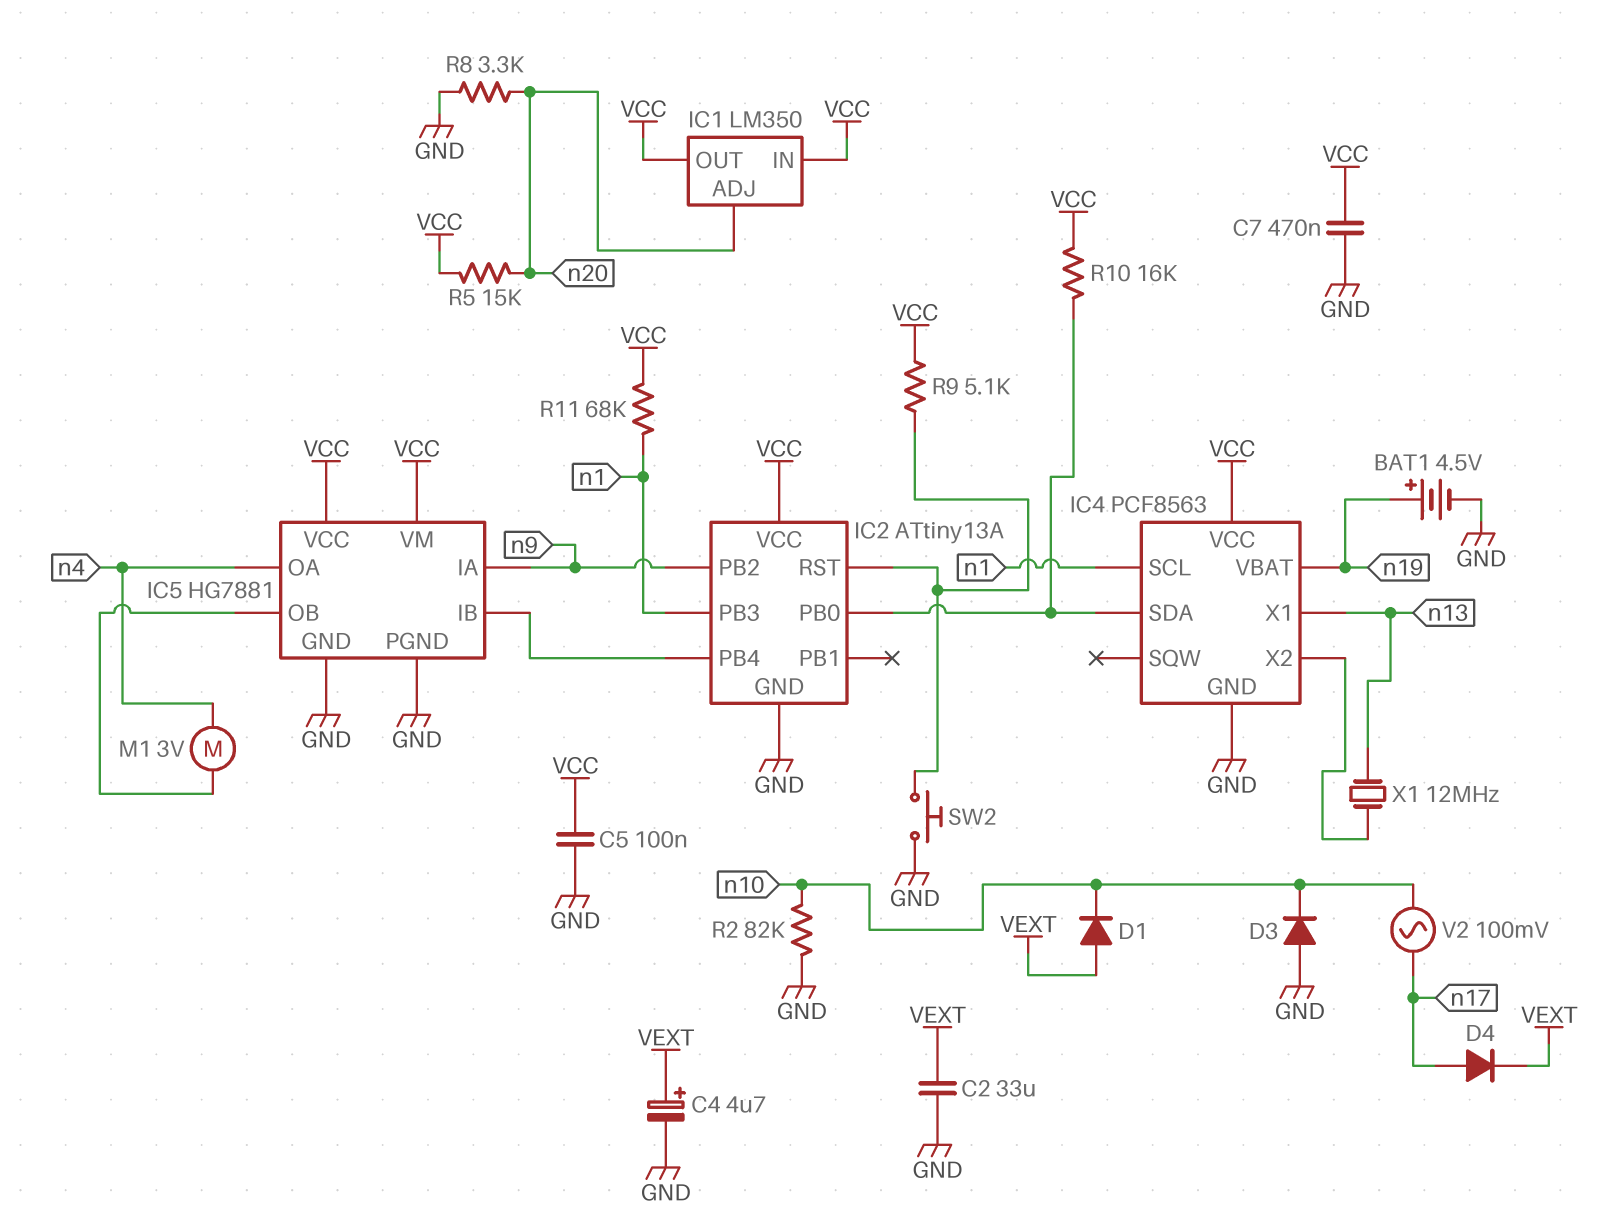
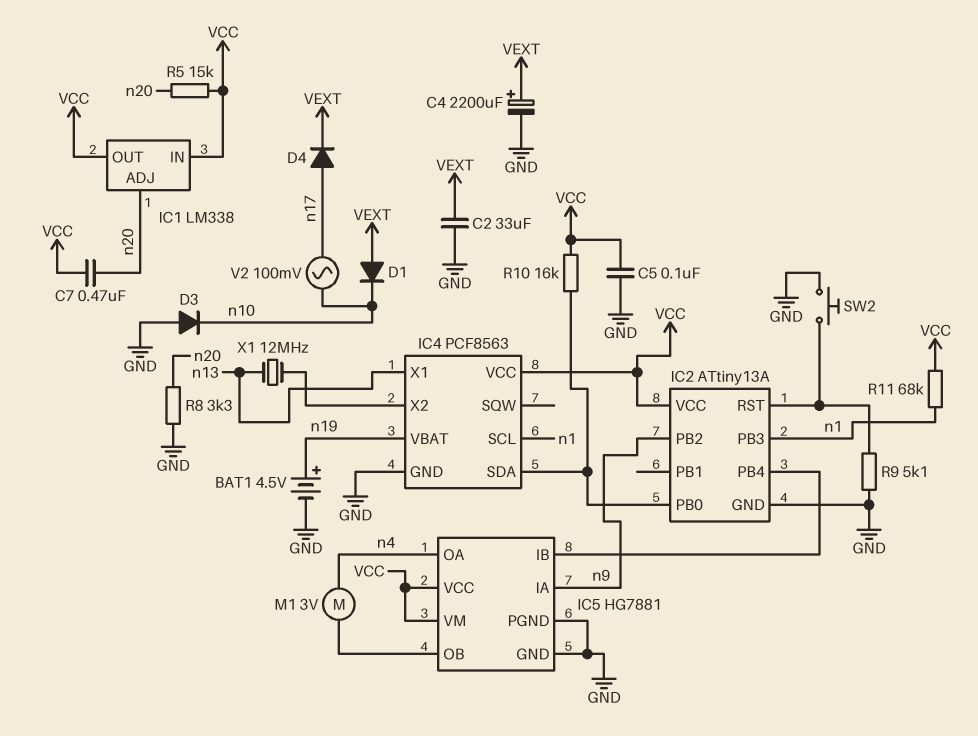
C4: 4.7uF (plus VEXT, minus GND) -> 2200uF (plus VEXT, minus GND)
C7: 470nF (GND, VCC) -> 470nF (VCC, n20)
IC1: LM350 -> LM338
R2: 82k (GND, n10) -> none
R9: 5.1k (IC2/RST, VCC) -> 5.1k (GND, IC2/RST)

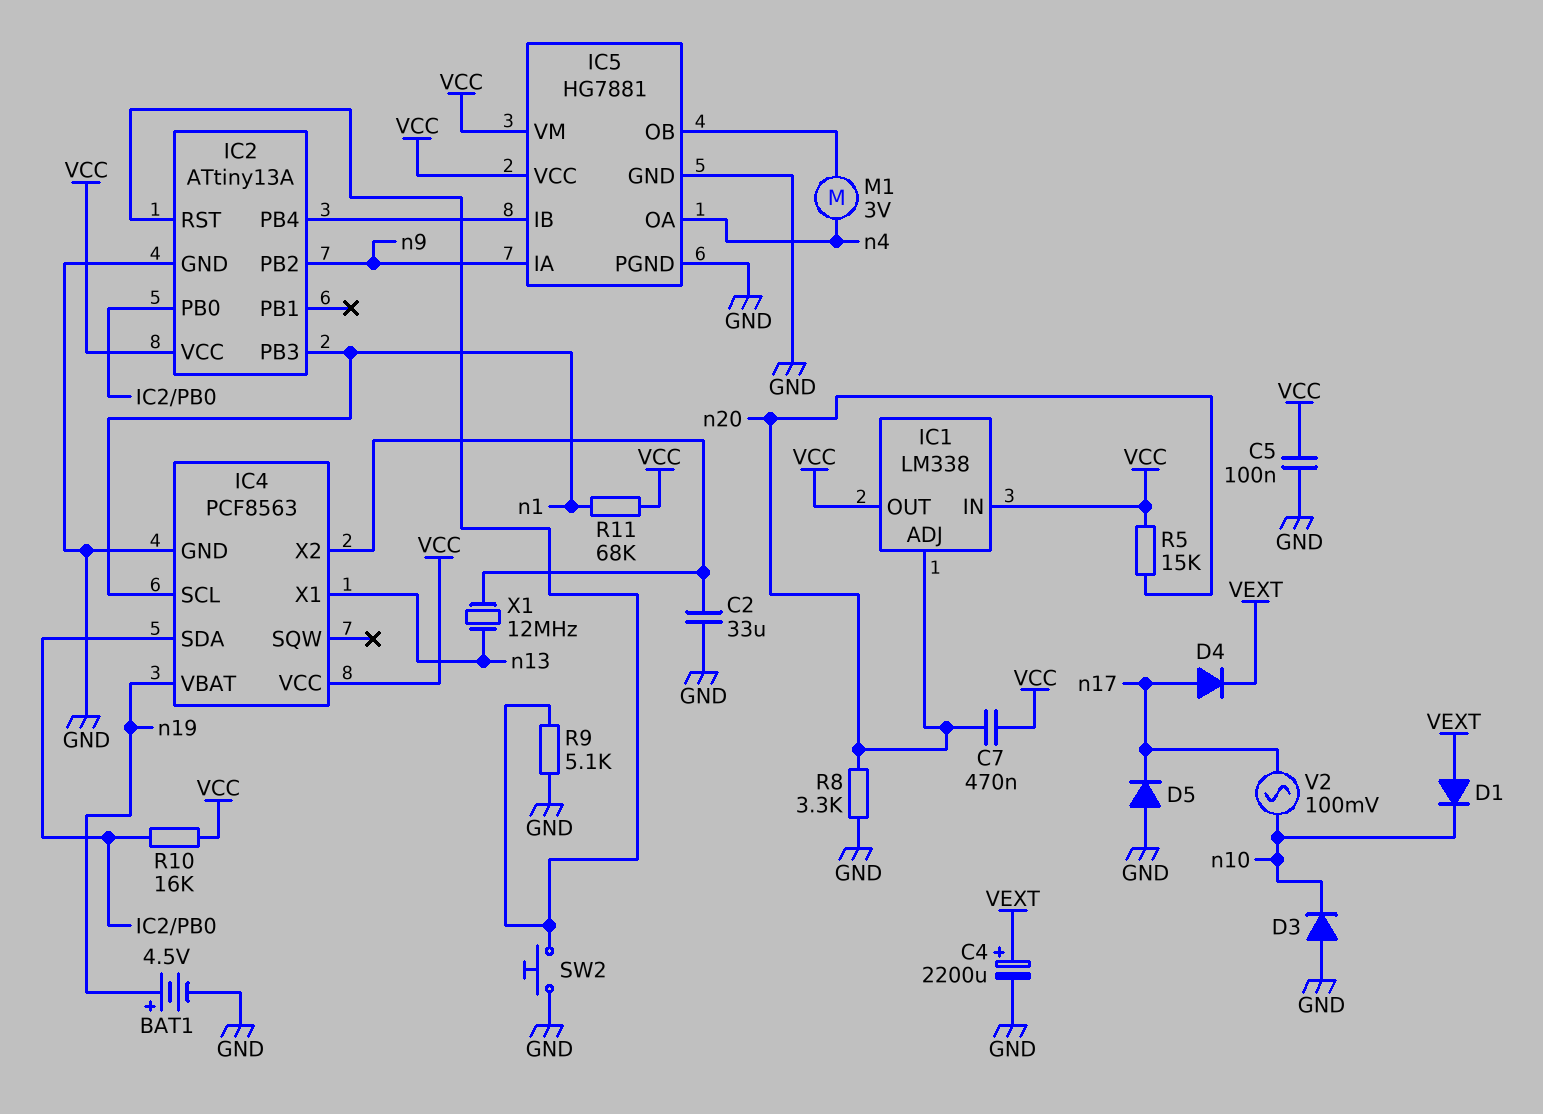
C2: 33uF (GND, VEXT) -> 33uF (GND, IC4/X2)
D5: none -> diode (A GND, K n17)

